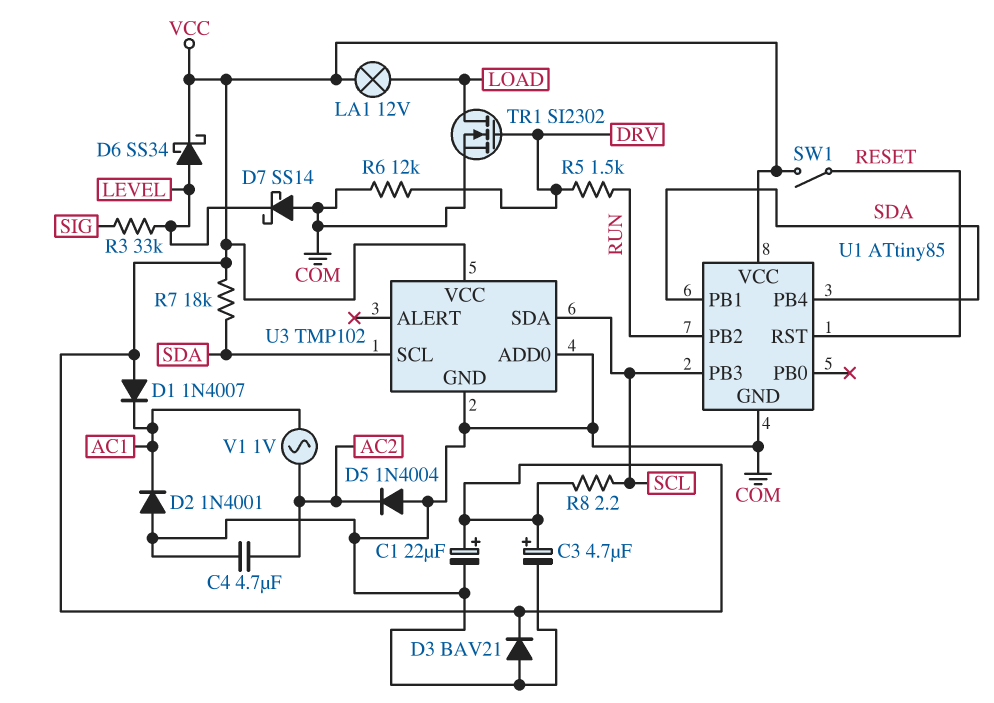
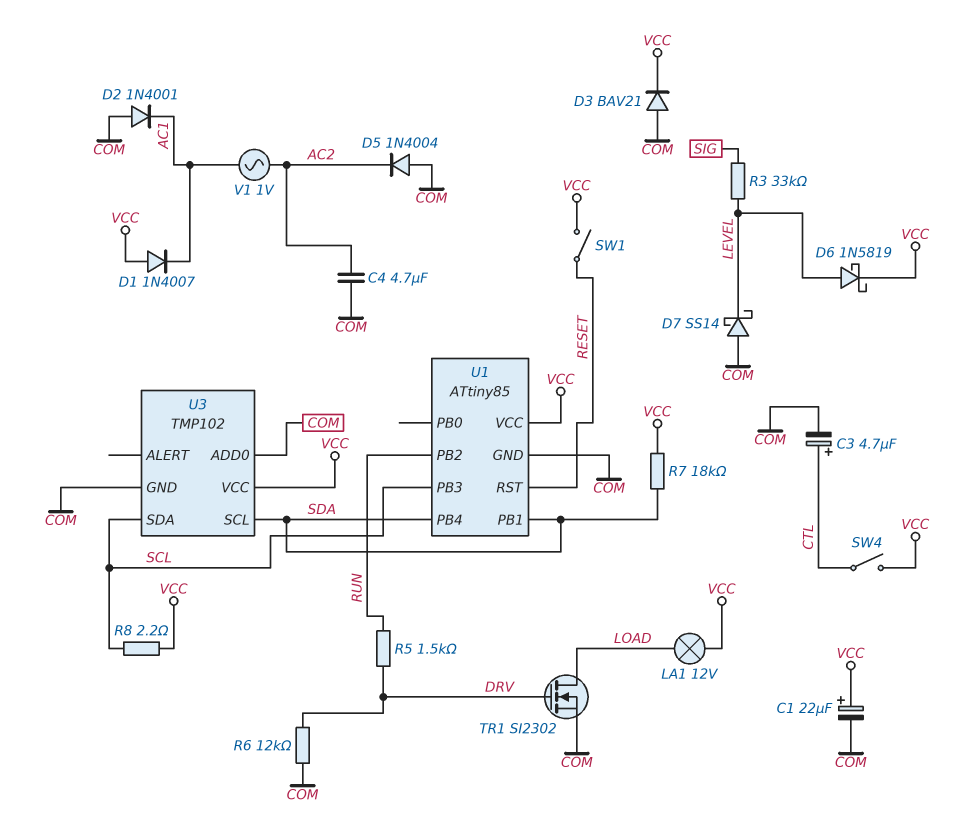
C3: 4.7uF (plus VCC, minus COM) -> 4.7uF (plus CTL, minus COM)
D6: schottky SS34 (A LEVEL, K VCC) -> schottky 1N5819 (A LEVEL, K VCC)
SW4: none -> switch (CTL, VCC)

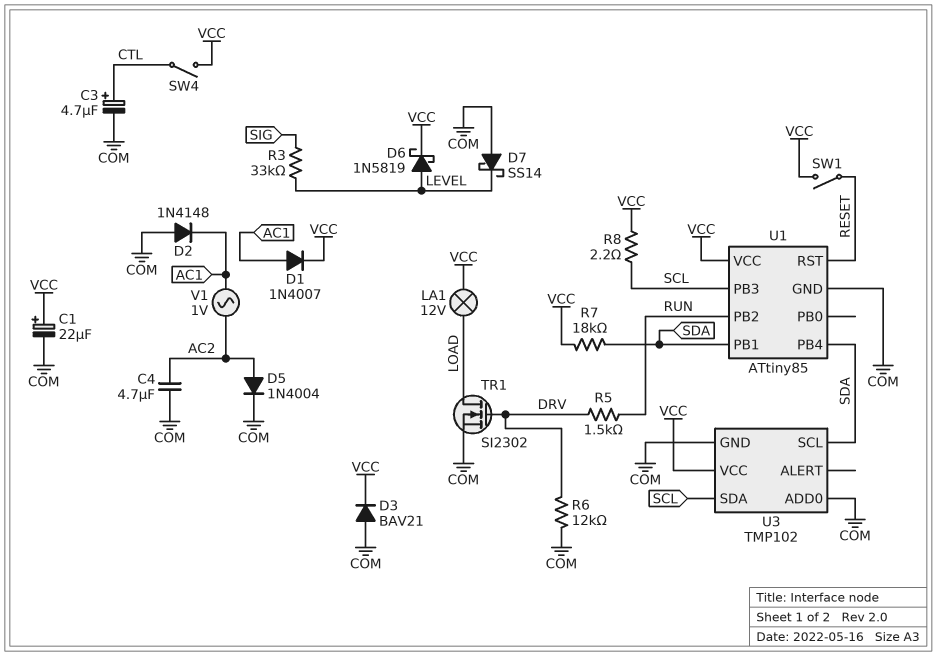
D1: diode 1N4007 (A VCC, K AC1) -> diode 1N4007 (A AC1, K VCC)
D2: diode 1N4001 (A COM, K AC1) -> diode 1N4148 (A COM, K AC1)
D5: diode 1N4004 (A COM, K AC2) -> diode 1N4004 (A AC2, K COM)

